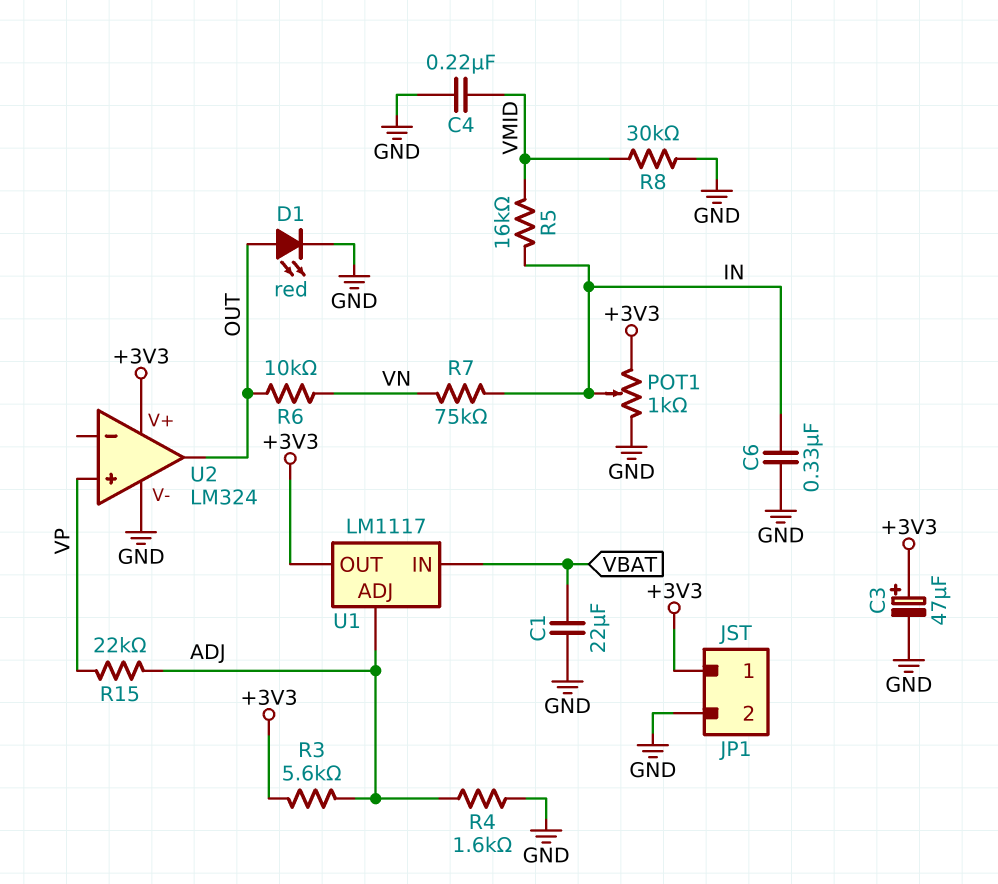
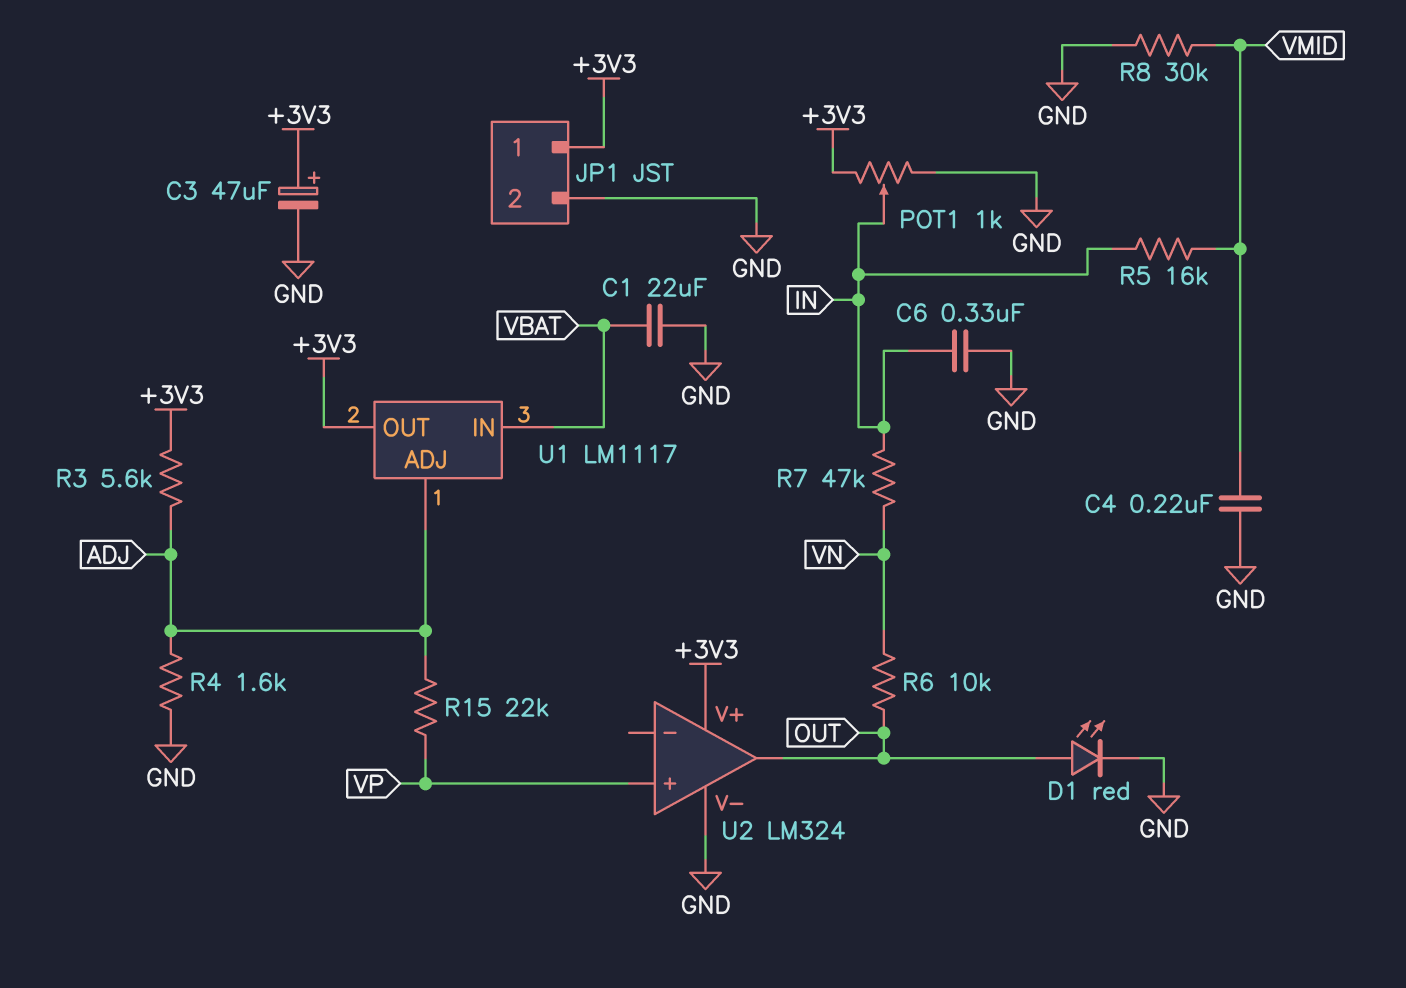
R7: 75k (IN, VN) -> 47k (IN, VN)

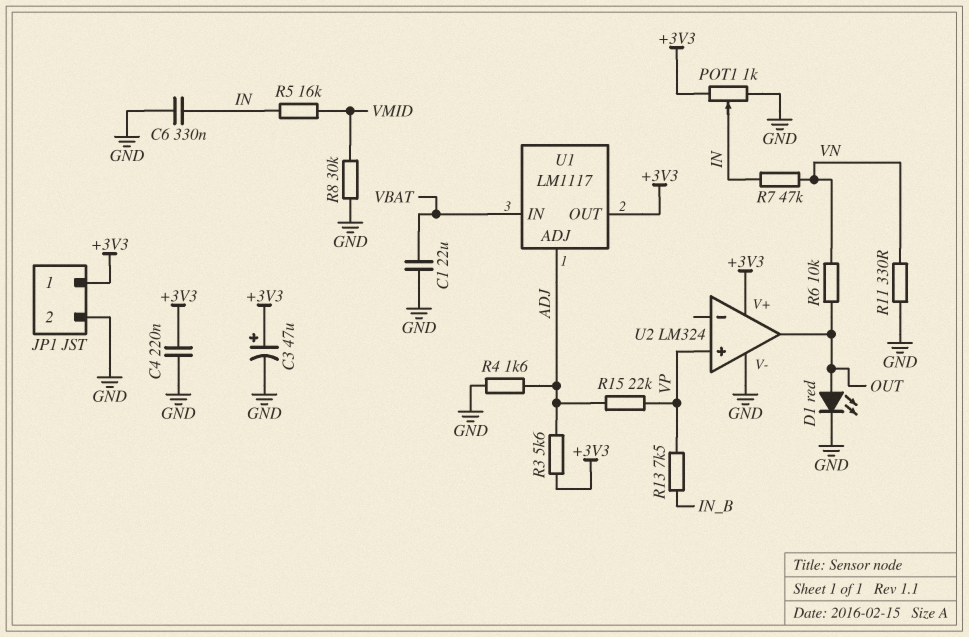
C4: 220nF (GND, VMID) -> 220nF (+3V3, GND)
R11: none -> 330 (GND, VN)
R13: none -> 7.5k (IN_B, VP)

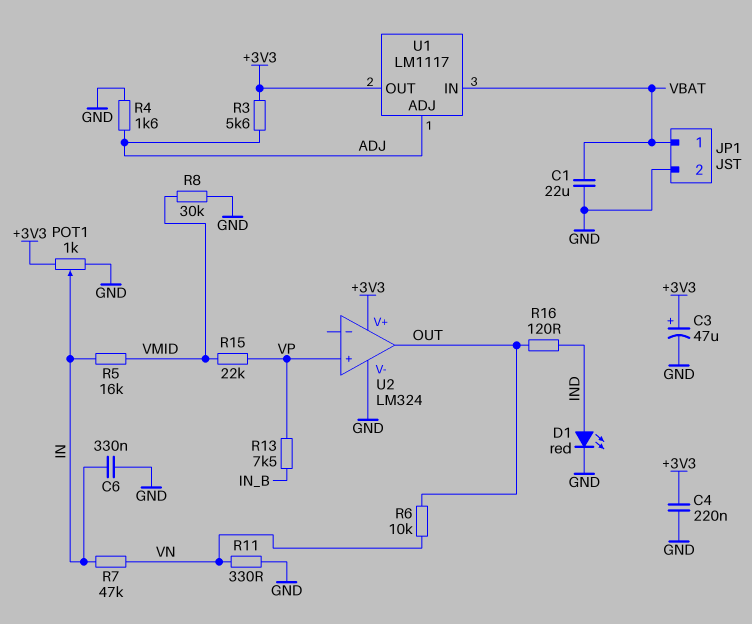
D1: LED red (A OUT, K GND) -> LED red (A IND, K GND)
JP1 pin 1: +3V3 -> VBAT
R15: 22k (ADJ, VP) -> 22k (VMID, VP)
R16: none -> 120 (IND, OUT)

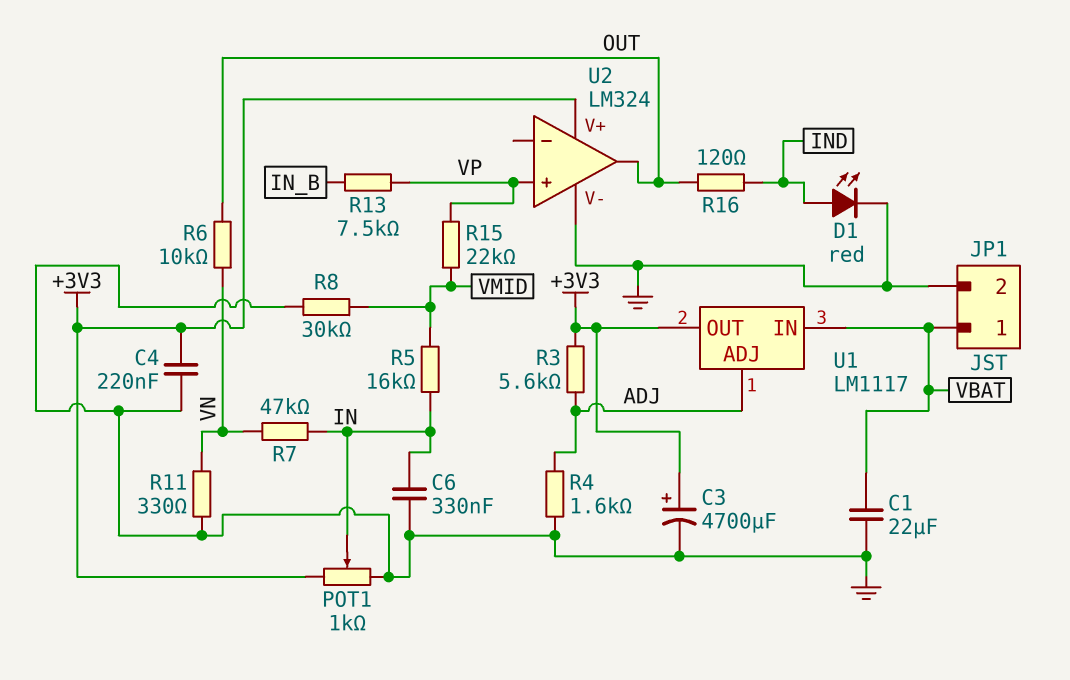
C3: 47uF (plus +3V3, minus GND) -> 4700uF (plus +3V3, minus GND)

